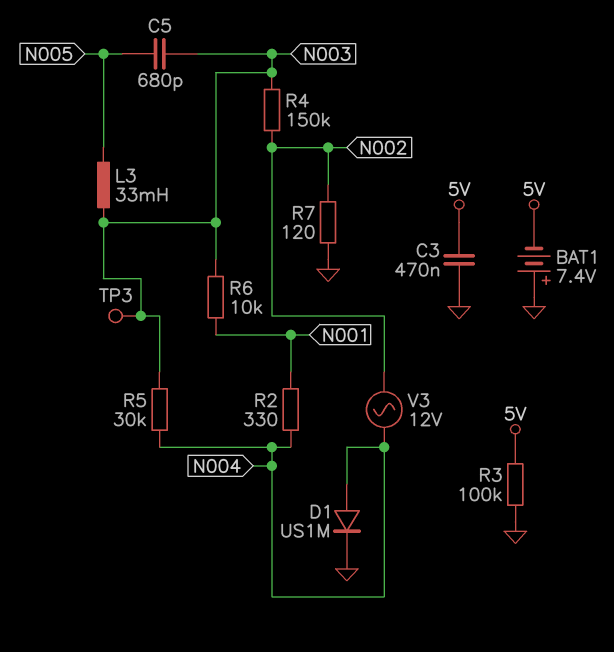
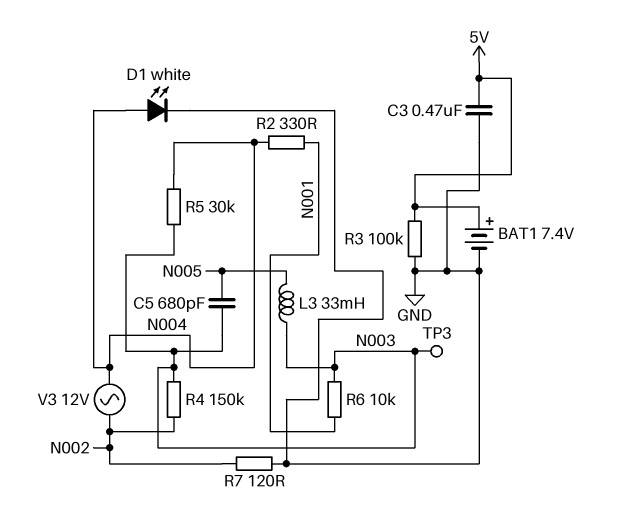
BAT1: 7.4V (plus GND, minus 5V) -> 7.4V (plus 5V, minus GND)
D1: diode US1M (A N004, K GND) -> LED white (A N004, K GND)

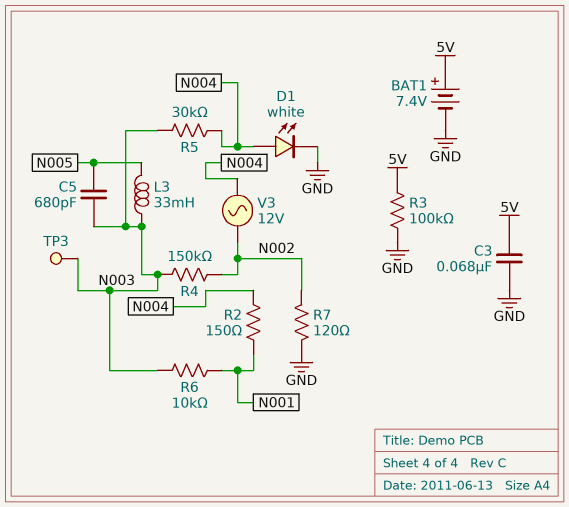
C3: 470nF (5V, GND) -> 68nF (5V, GND)
R2: 330 (N001, N004) -> 150 (N001, N004)

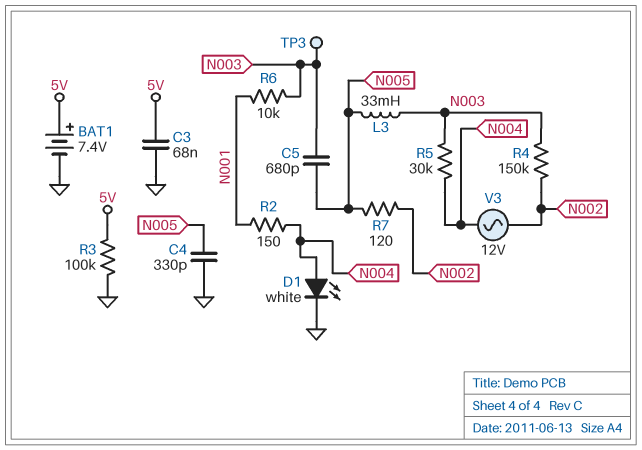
C4: none -> 330pF (GND, N005)
R7: 120 (GND, N002) -> 120 (N002, N005)

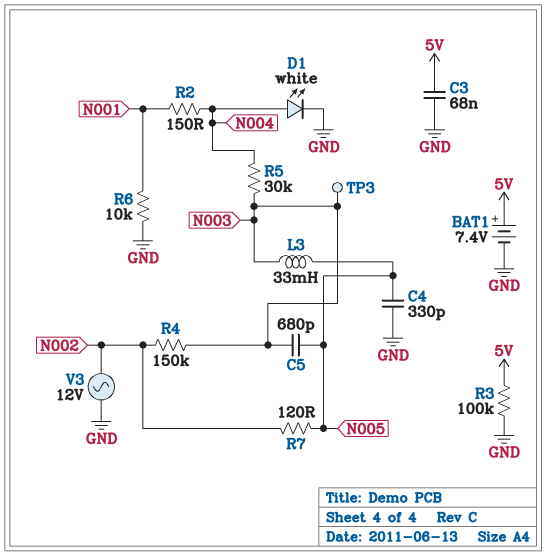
R6: 10k (N001, N003) -> 10k (GND, N001)
V3: AC 12V (N002, N004) -> AC 12V (GND, N002)

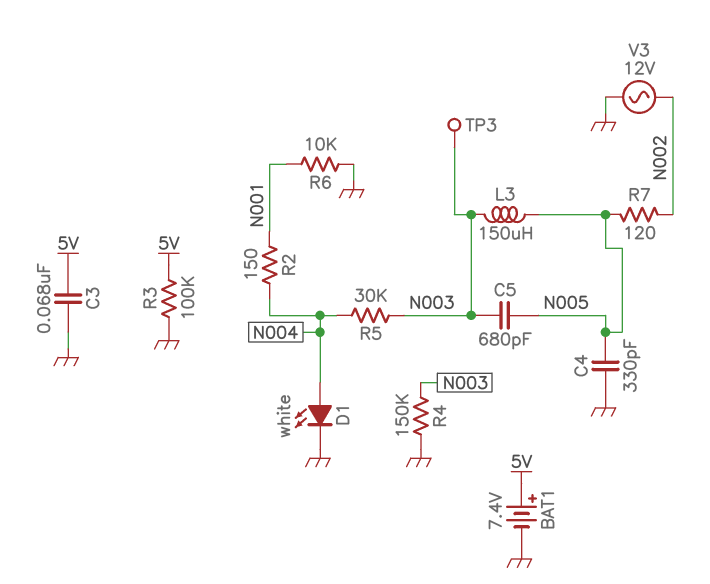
L3: 33mH (N003, N005) -> 150uH (N003, N005)
R4: 150k (N002, N003) -> 150k (GND, N003)

